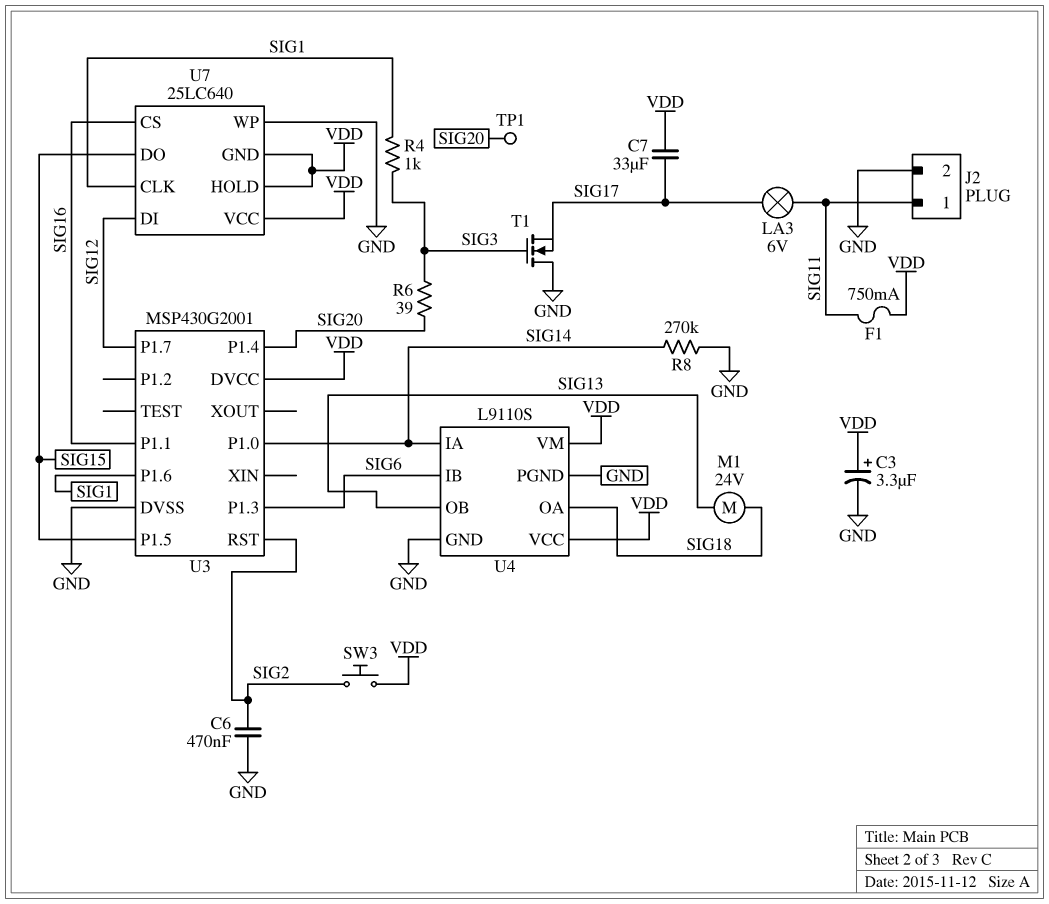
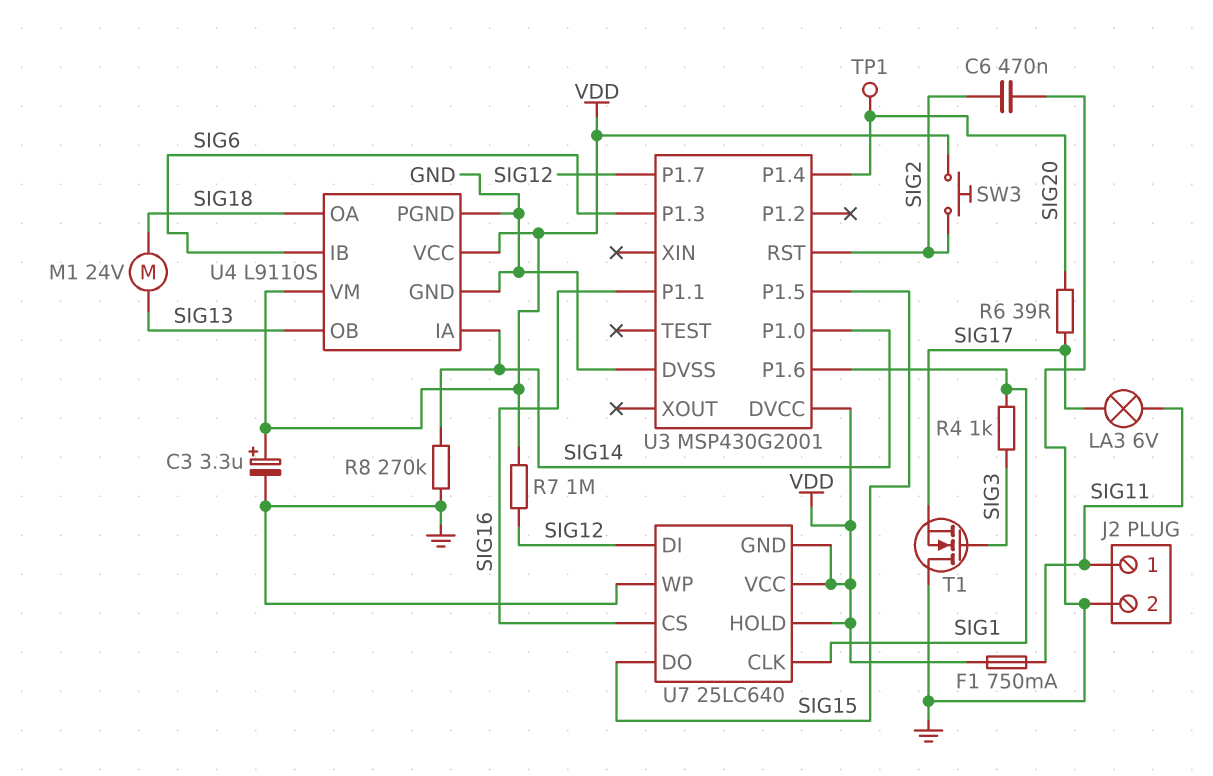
C7: 33uF (SIG17, VDD) -> none
R6: 39 (SIG3, SIG20) -> 39 (SIG17, SIG20)
R7: none -> 1M (SIG12, VDD)

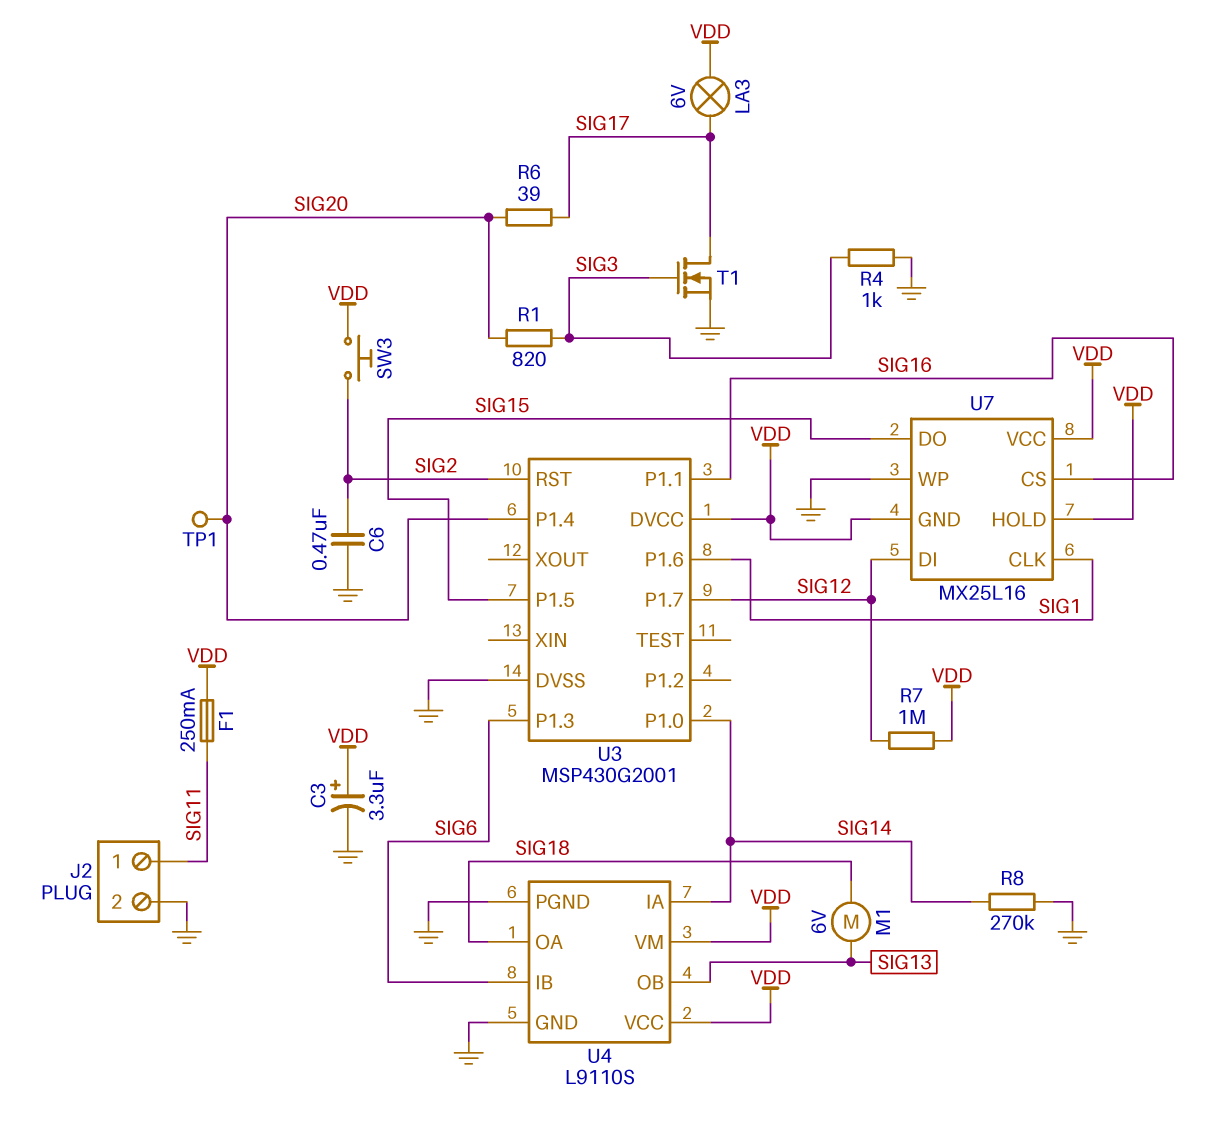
F1: 750mA (SIG11, VDD) -> 250mA (SIG11, VDD)
LA3: lamp 6V (SIG11, SIG17) -> lamp 6V (SIG17, VDD)
M1: motor 24V (SIG13, SIG18) -> motor 6V (SIG13, SIG18)
R1: none -> 820 (SIG3, SIG20)
R4: 1k (SIG1, SIG3) -> 1k (GND, SIG3)
T1: NMOS (G SIG3, D GND, S SIG17) -> NMOS (G SIG3, D SIG17, S GND)
U7: 25LC640 -> MX25L16

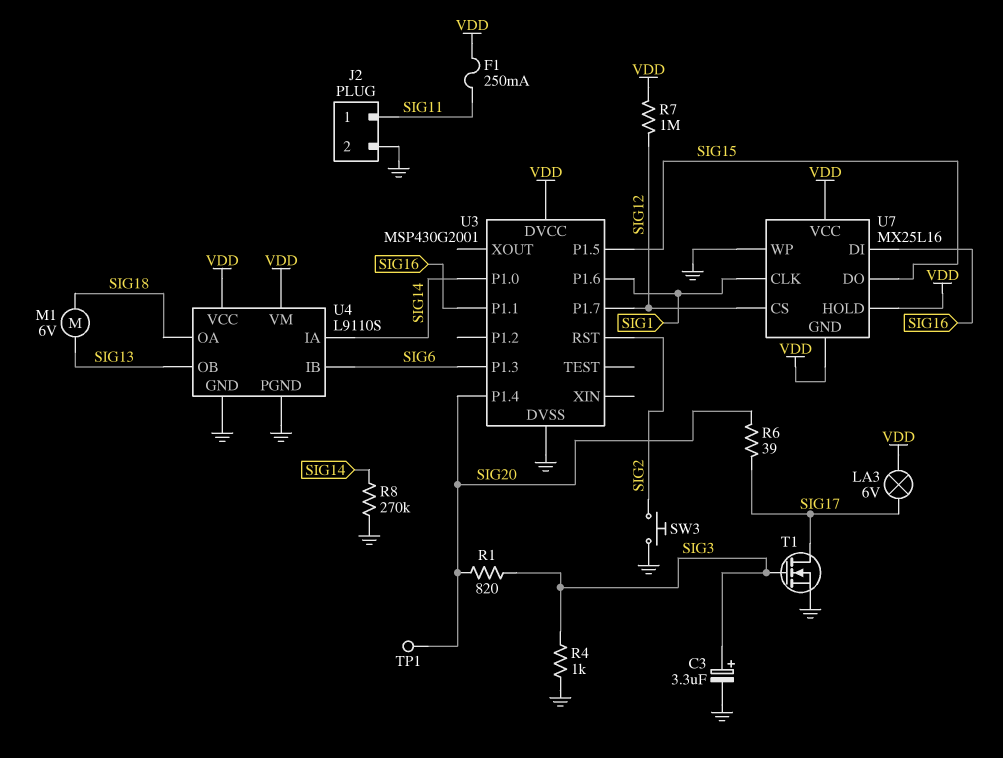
C3: 3.3uF (plus VDD, minus GND) -> 3.3uF (plus SIG3, minus GND)
C6: 470nF (GND, SIG2) -> none
SW3: button (SIG2, VDD) -> button (GND, SIG2)
U7 pin CS: SIG16 -> SIG12
U7 pin DI: SIG12 -> SIG16

